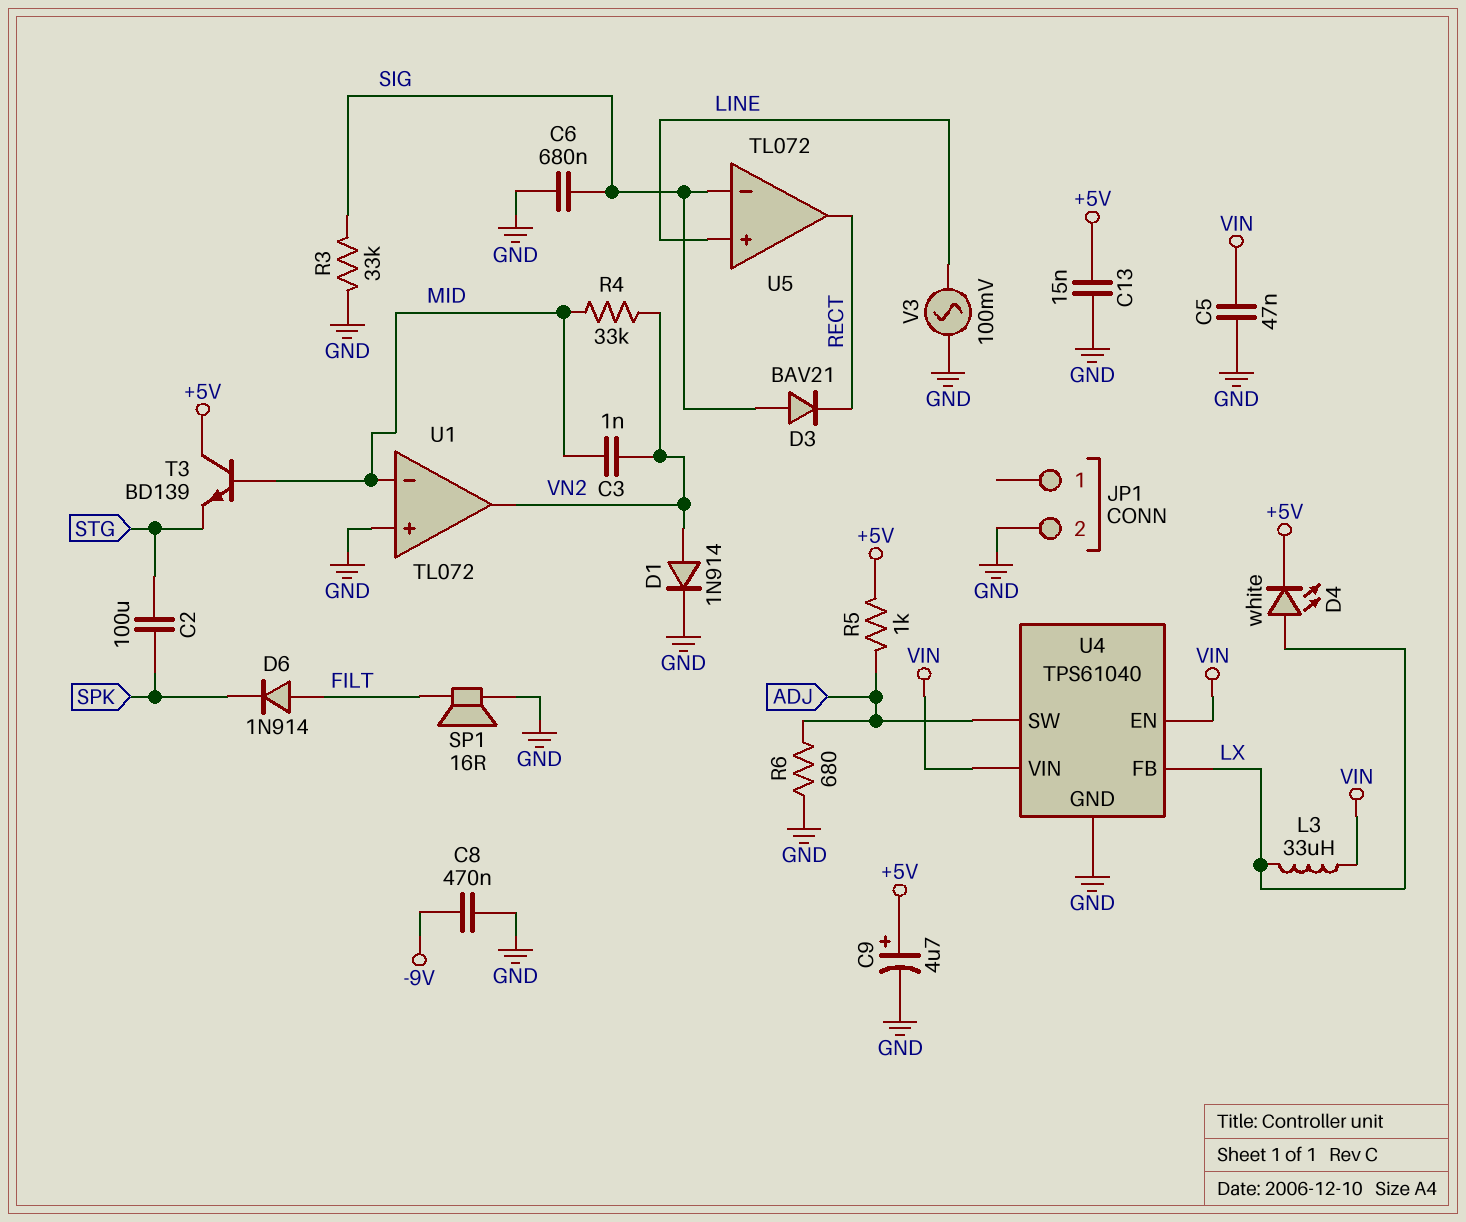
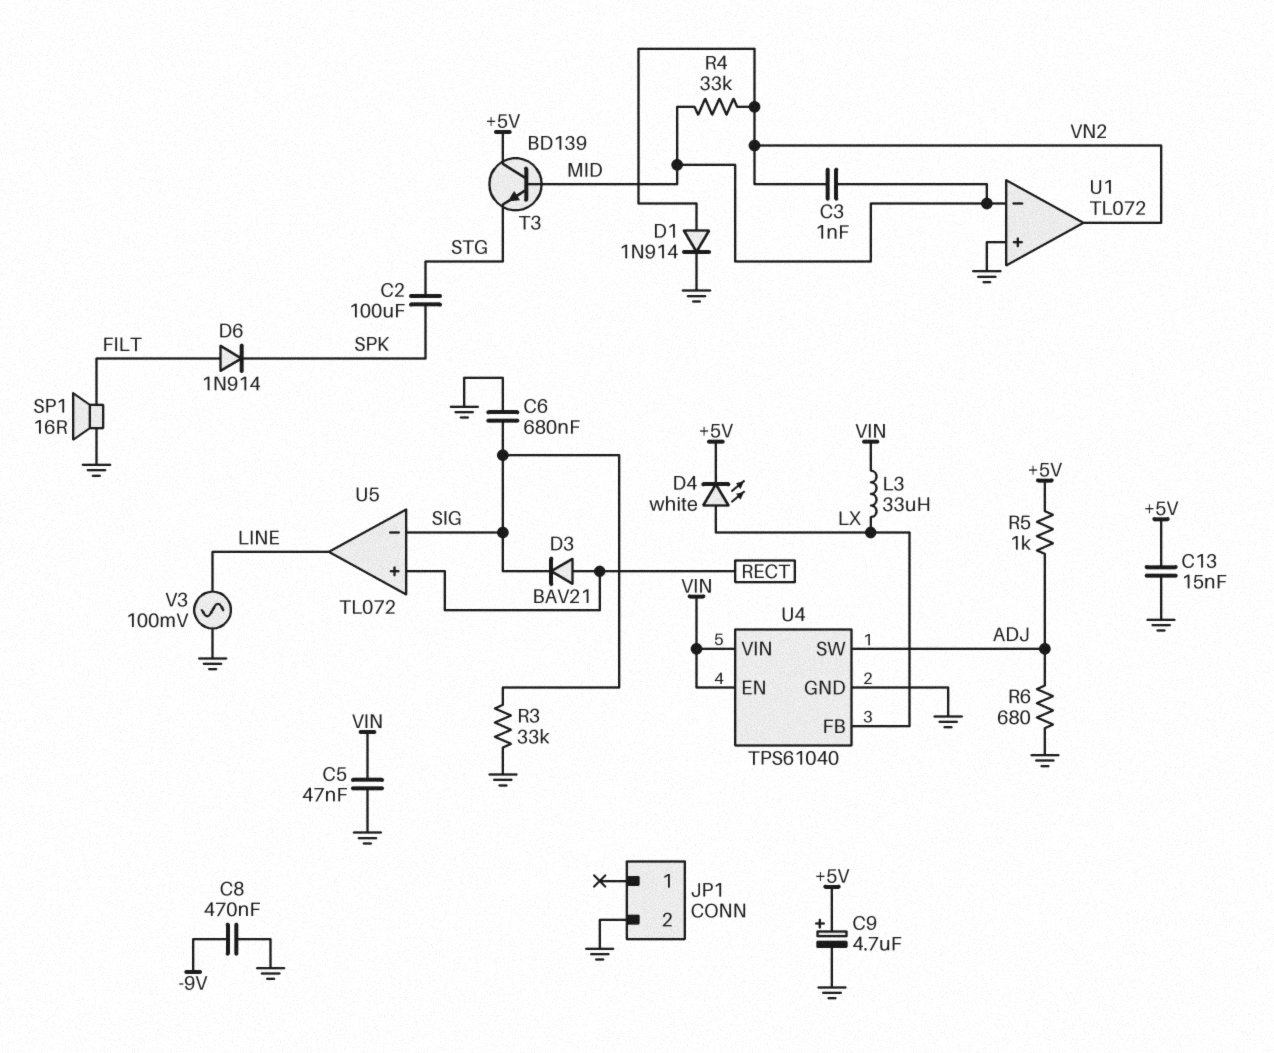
D3: diode BAV21 (A SIG, K RECT) -> diode BAV21 (A RECT, K SIG)
U5 pin in+: LINE -> RECT
U5 pin out: RECT -> LINE

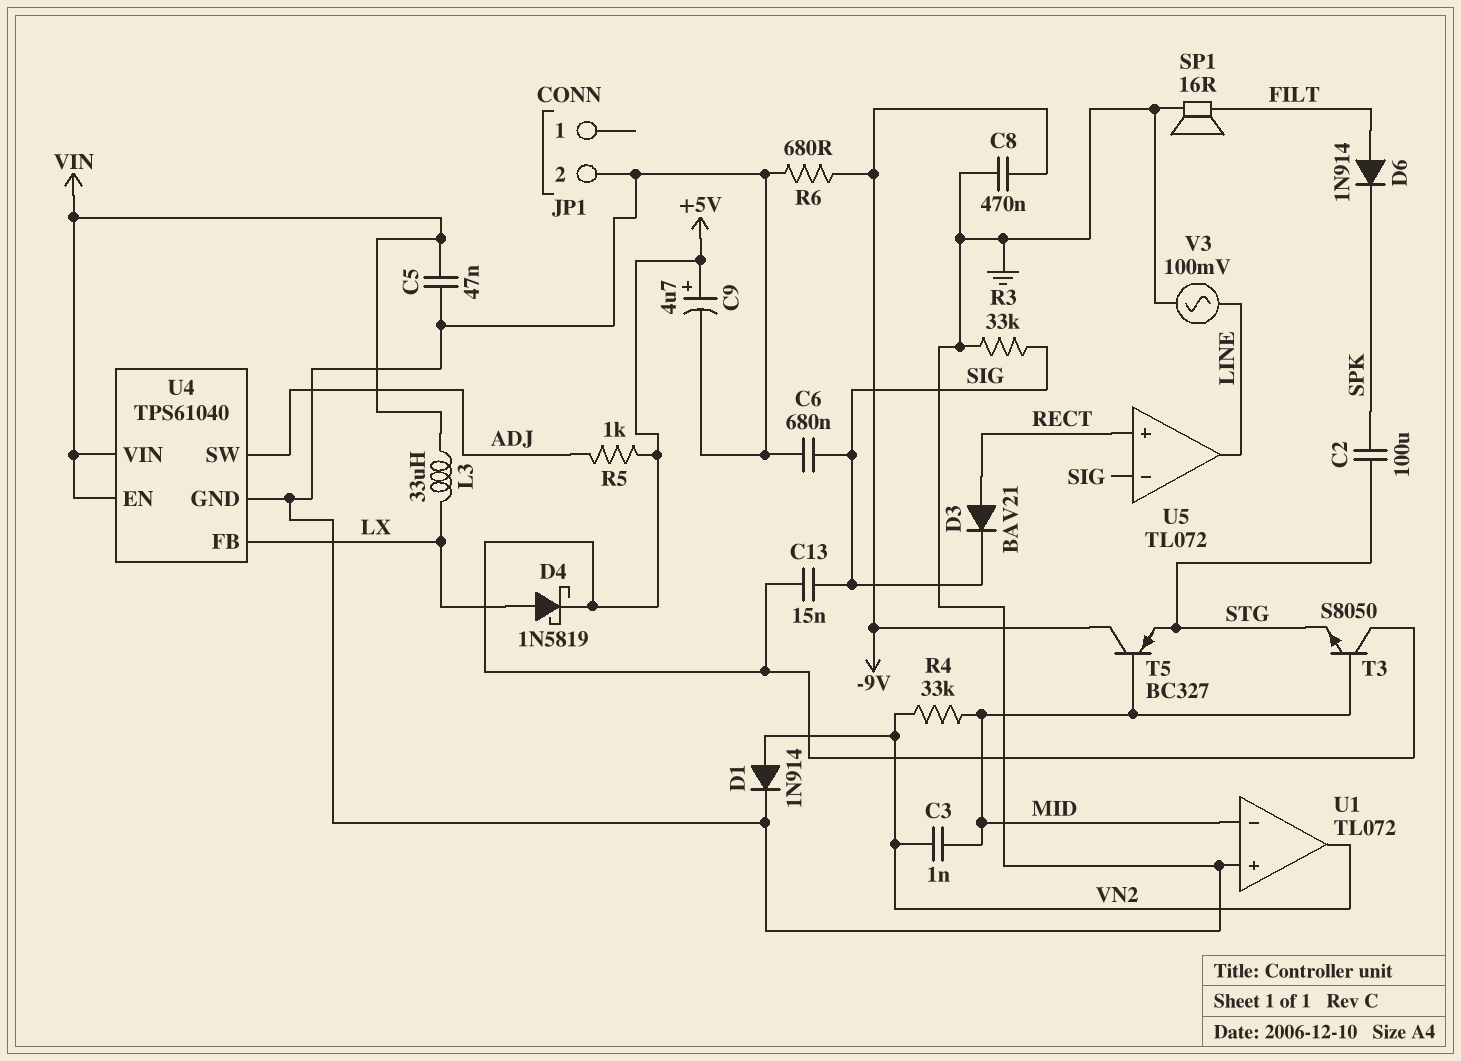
C13: 15nF (+5V, GND) -> 15nF (+5V, SIG)
D4: LED white (A LX, K +5V) -> schottky 1N5819 (A LX, K +5V)
R6: 680 (ADJ, GND) -> 680 (-9V, GND)
T3: NPN BD139 (B MID, C +5V, E STG) -> NPN S8050 (B MID, C +5V, E STG)
T5: none -> PNP BC327 (B MID, C -9V, E STG)

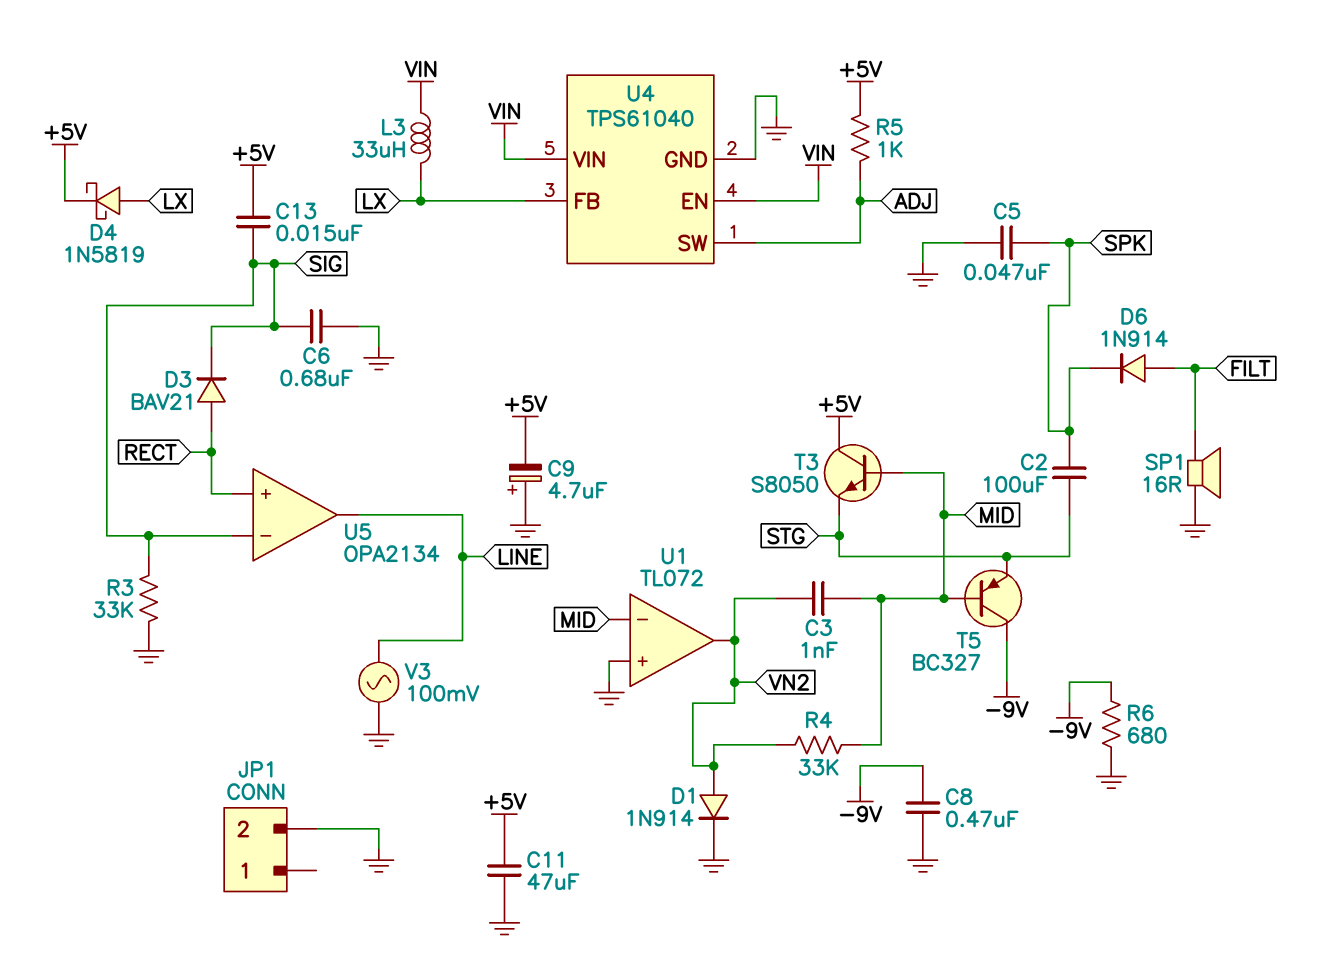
C5: 47nF (GND, VIN) -> 47nF (GND, SPK)
C9: 4.7uF (plus +5V, minus GND) -> 4.7uF (plus GND, minus +5V)
C11: none -> 47uF (+5V, GND)
U5: TL072 -> OPA2134

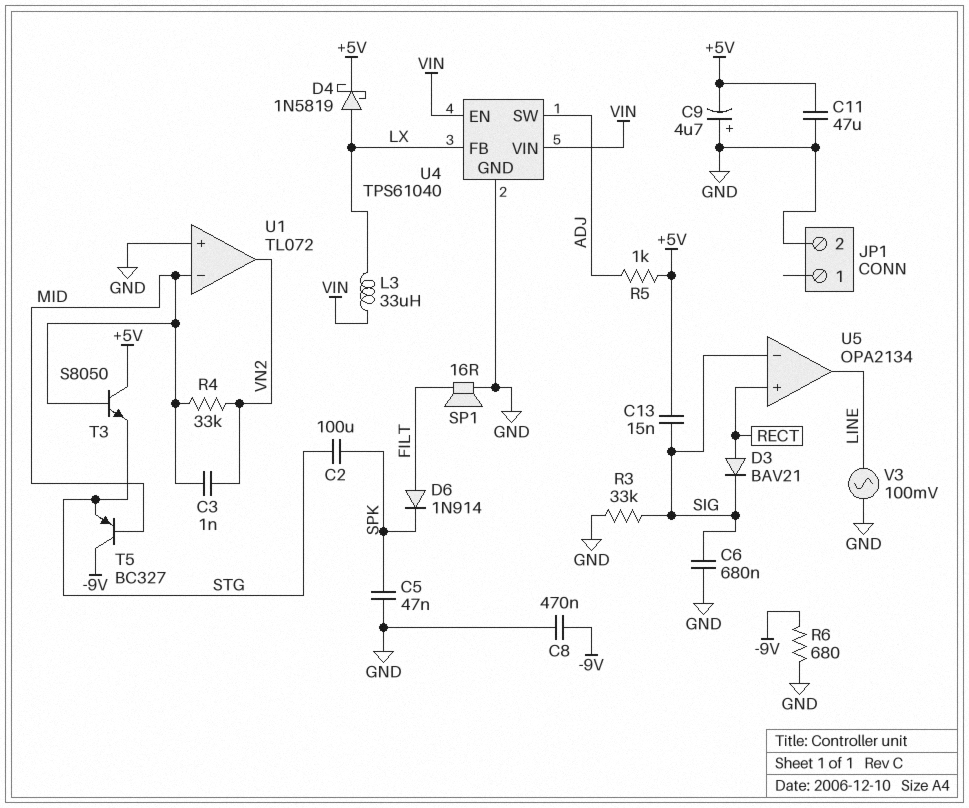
D1: diode 1N914 (A VN2, K GND) -> none

